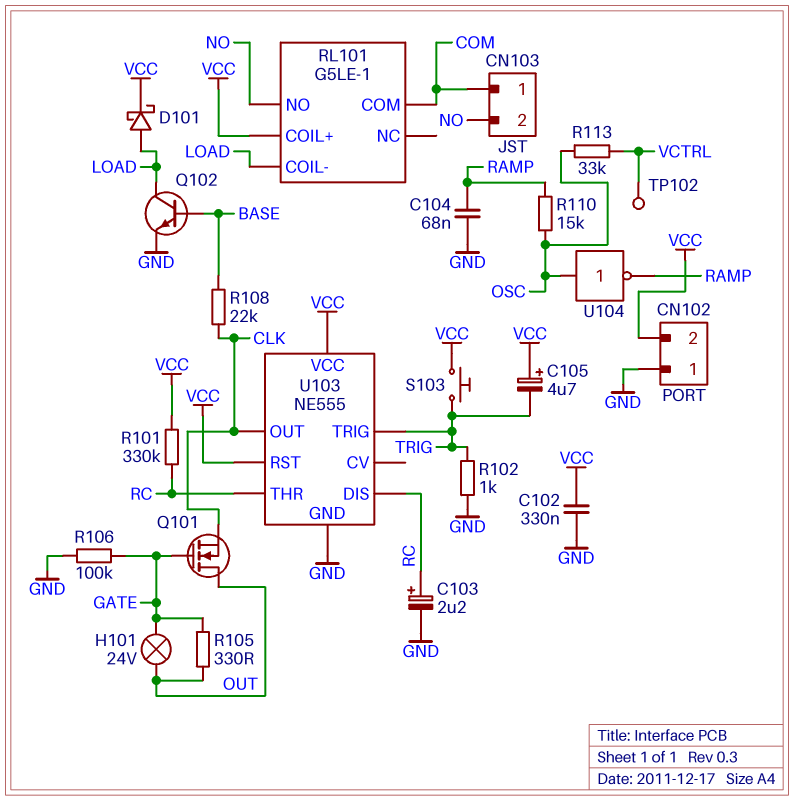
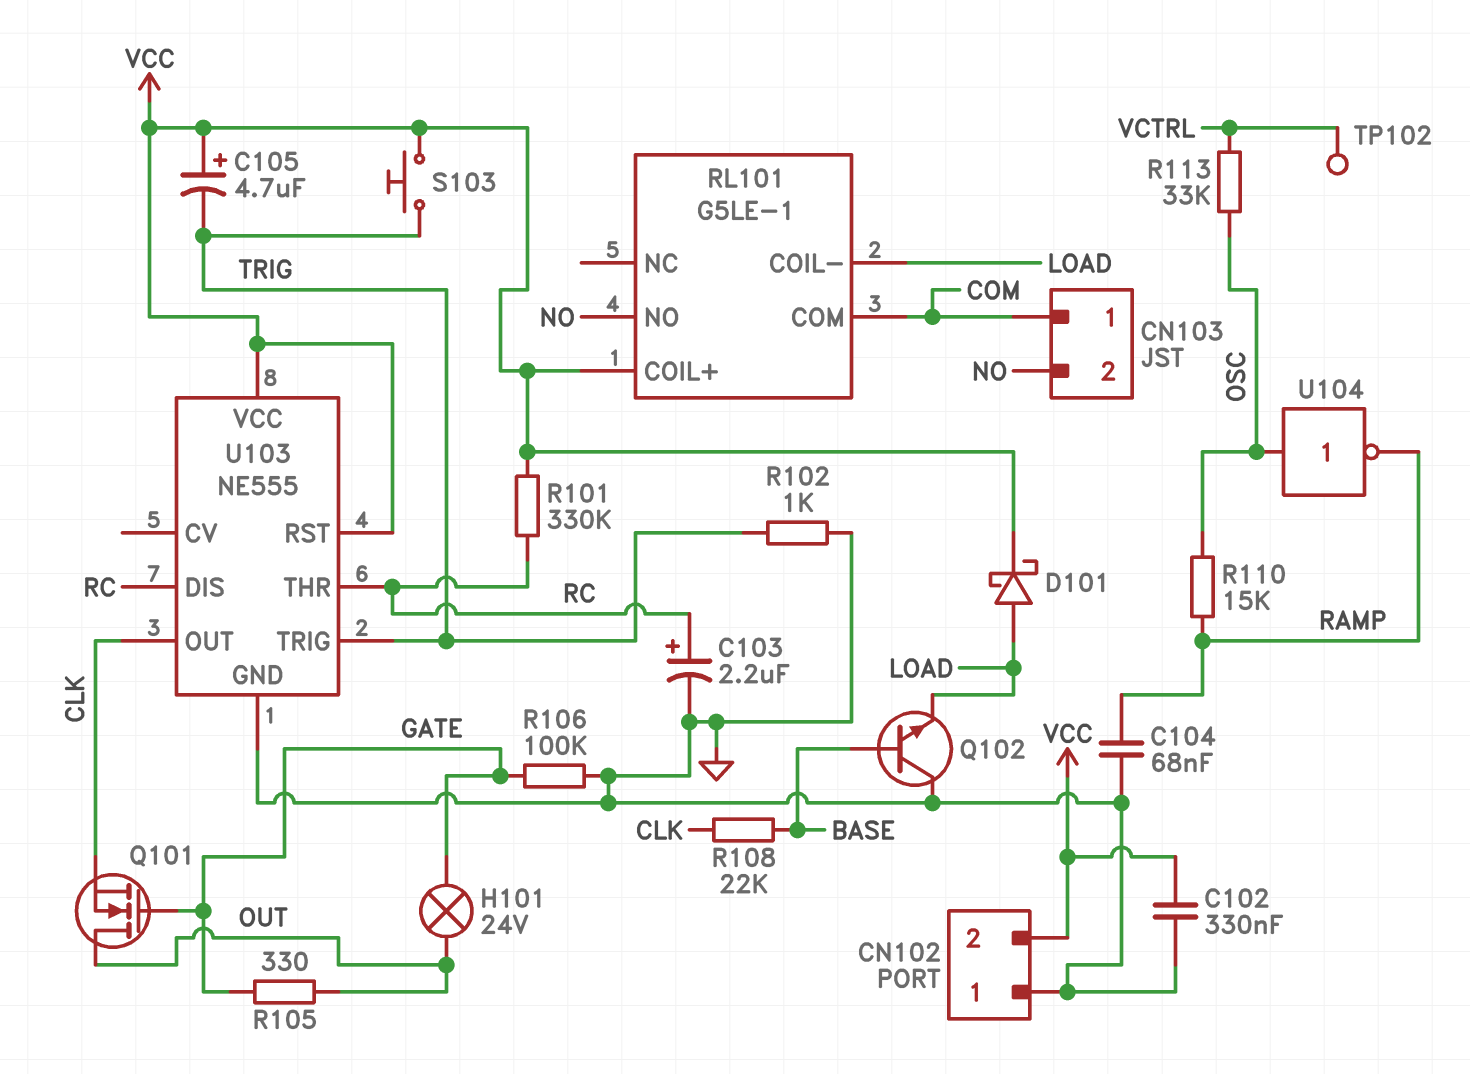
Q102: NPN (B BASE, C LOAD, E GND) -> NPN (B BASE, C GND, E LOAD)

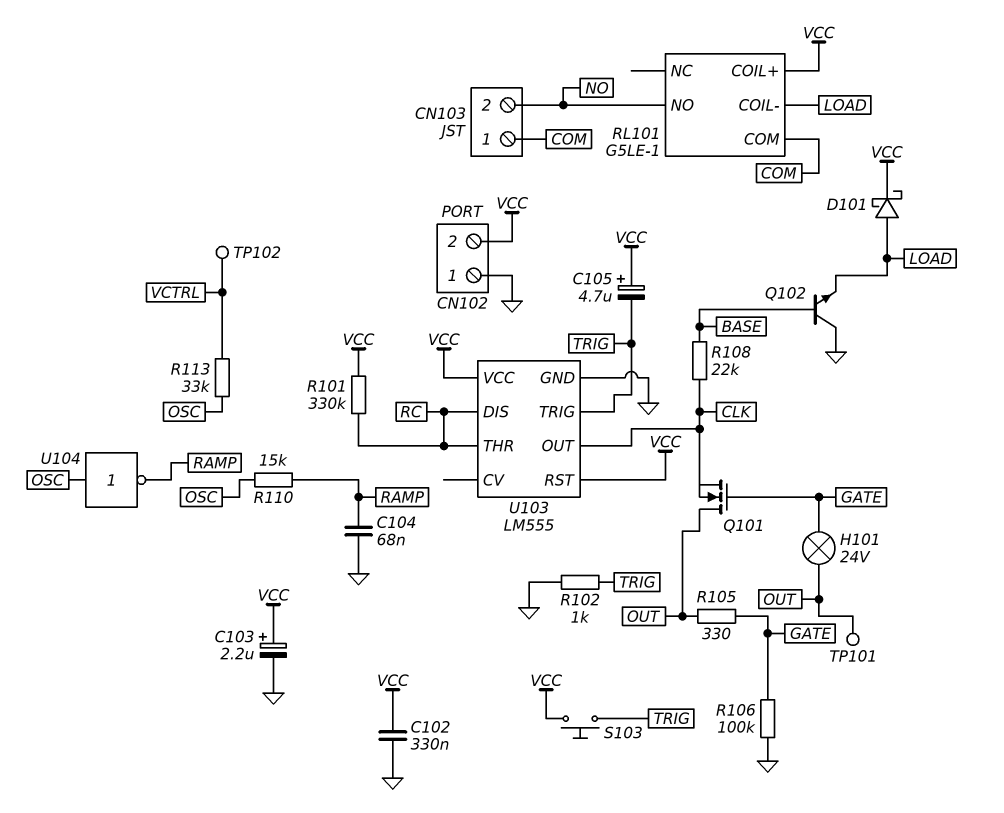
C103: 2.2uF (plus RC, minus GND) -> 2.2uF (plus VCC, minus GND)
TP101: none -> test point (OUT)
U103: NE555 -> LM555

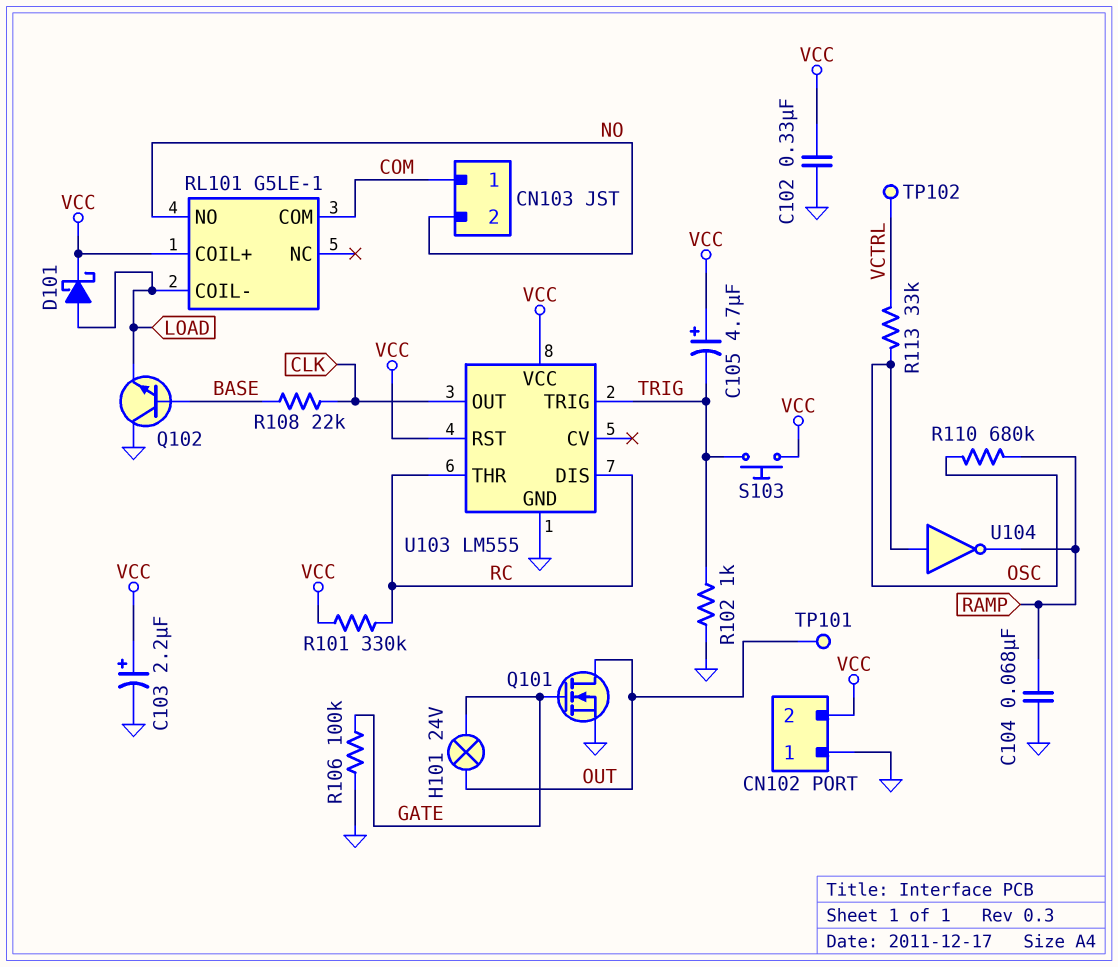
Q101: NMOS (G GATE, D OUT, S CLK) -> NMOS (G GATE, D OUT, S GND)
R105: 330 (GATE, OUT) -> none
R110: 15k (OSC, RAMP) -> 680k (OSC, RAMP)

